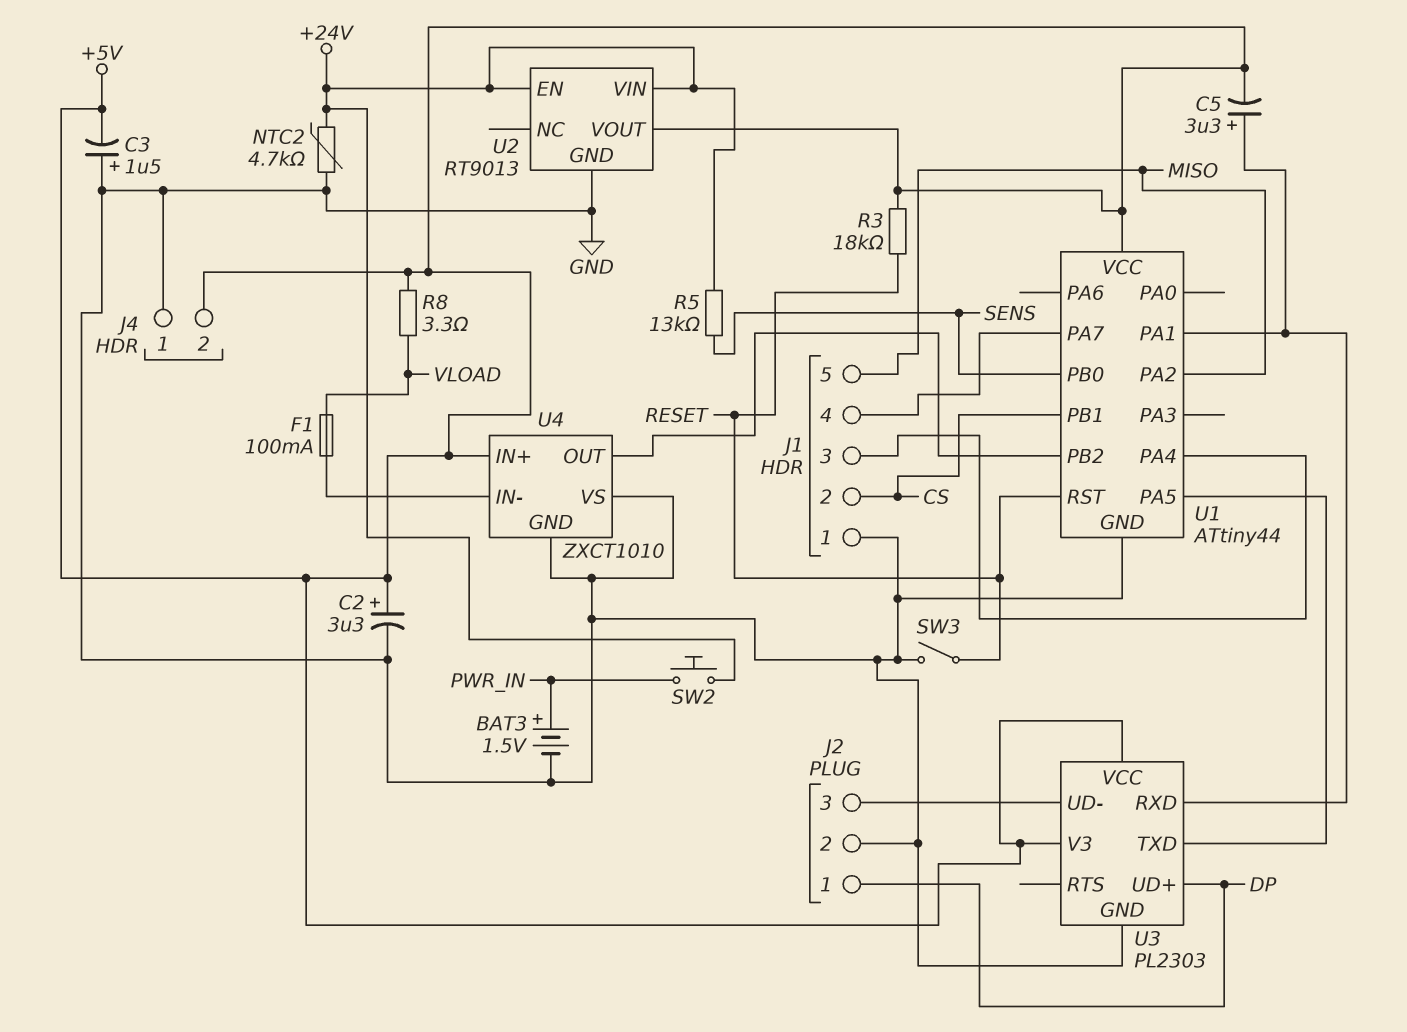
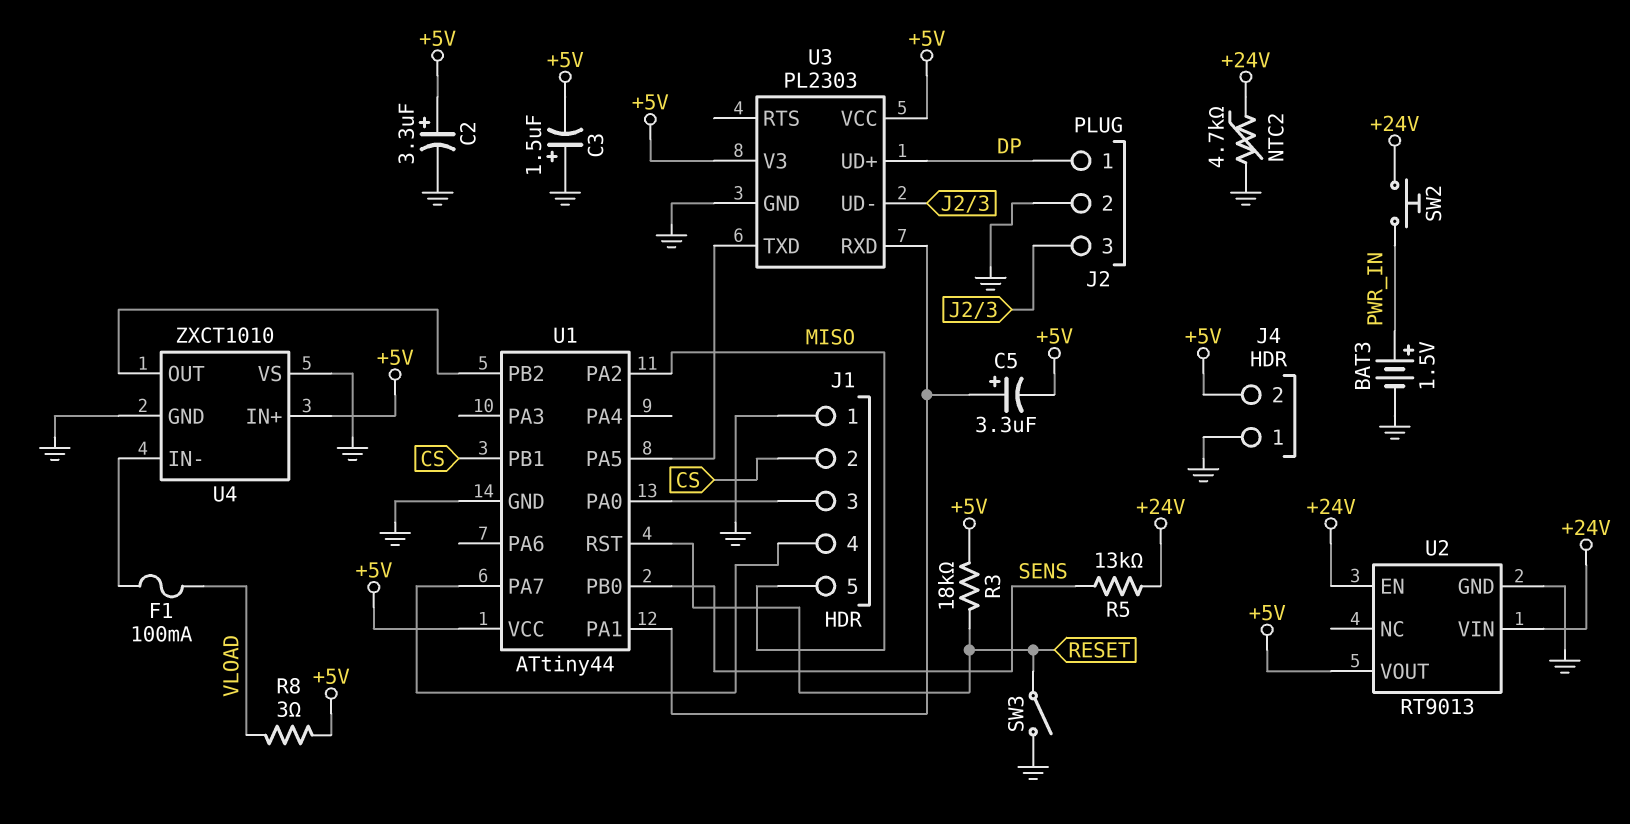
R8: 3.3 (+5V, VLOAD) -> 3 (+5V, VLOAD)
U1 pin PA0: none -> J1/3
U1 pin PA4: J1/3 -> none

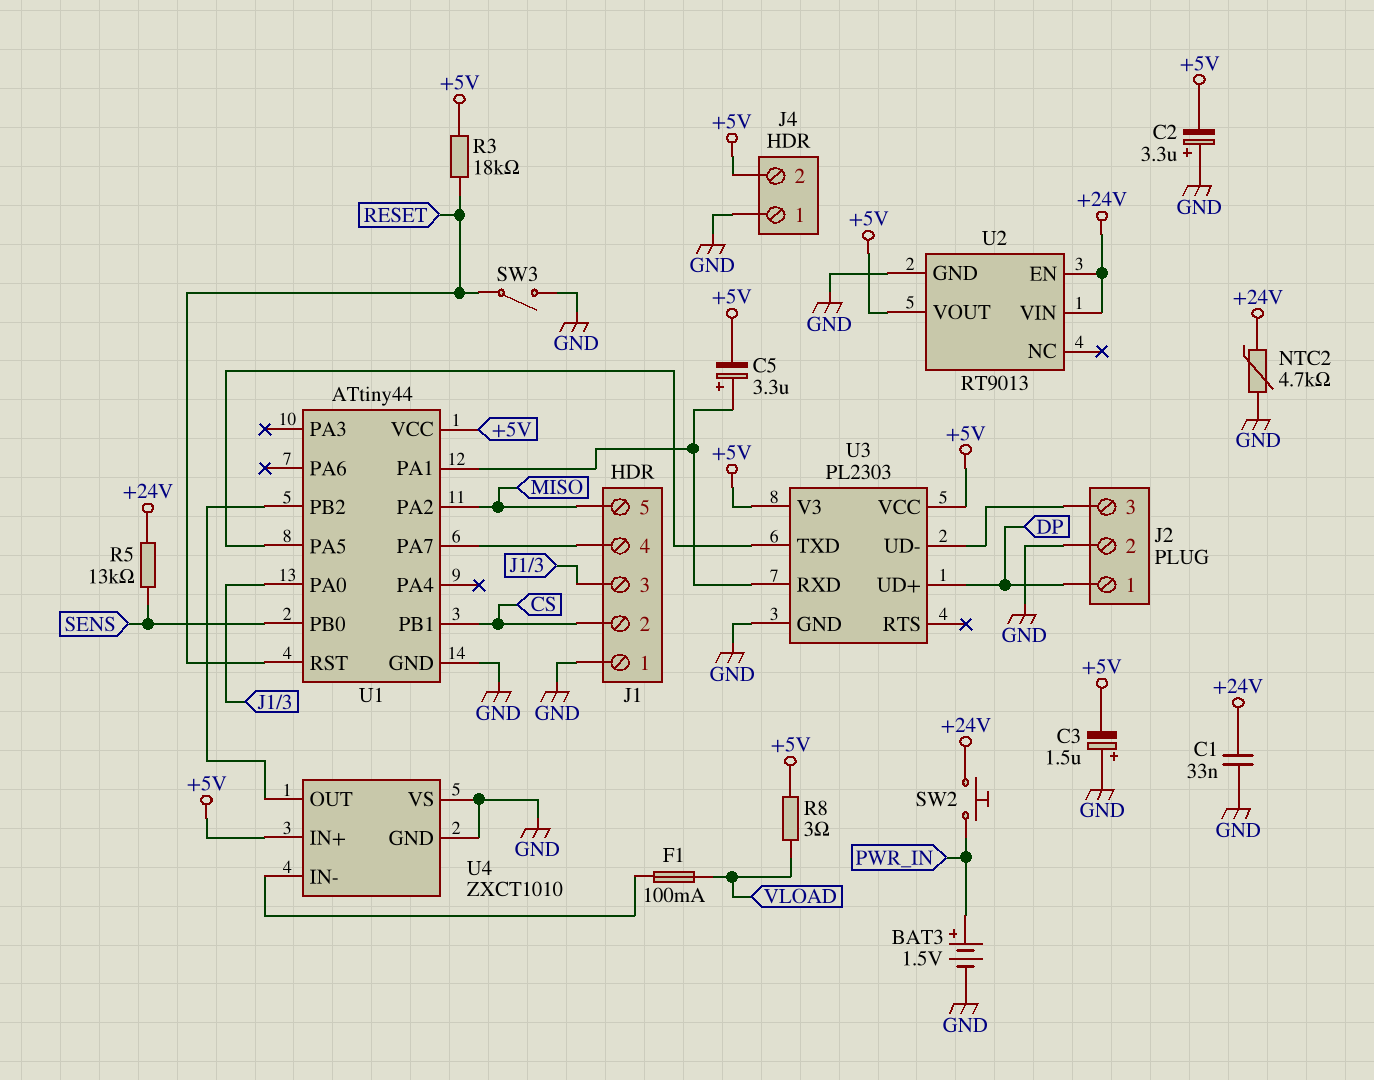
C1: none -> 33nF (+24V, GND)
C2: 3.3uF (plus +5V, minus GND) -> 3.3uF (plus GND, minus +5V)

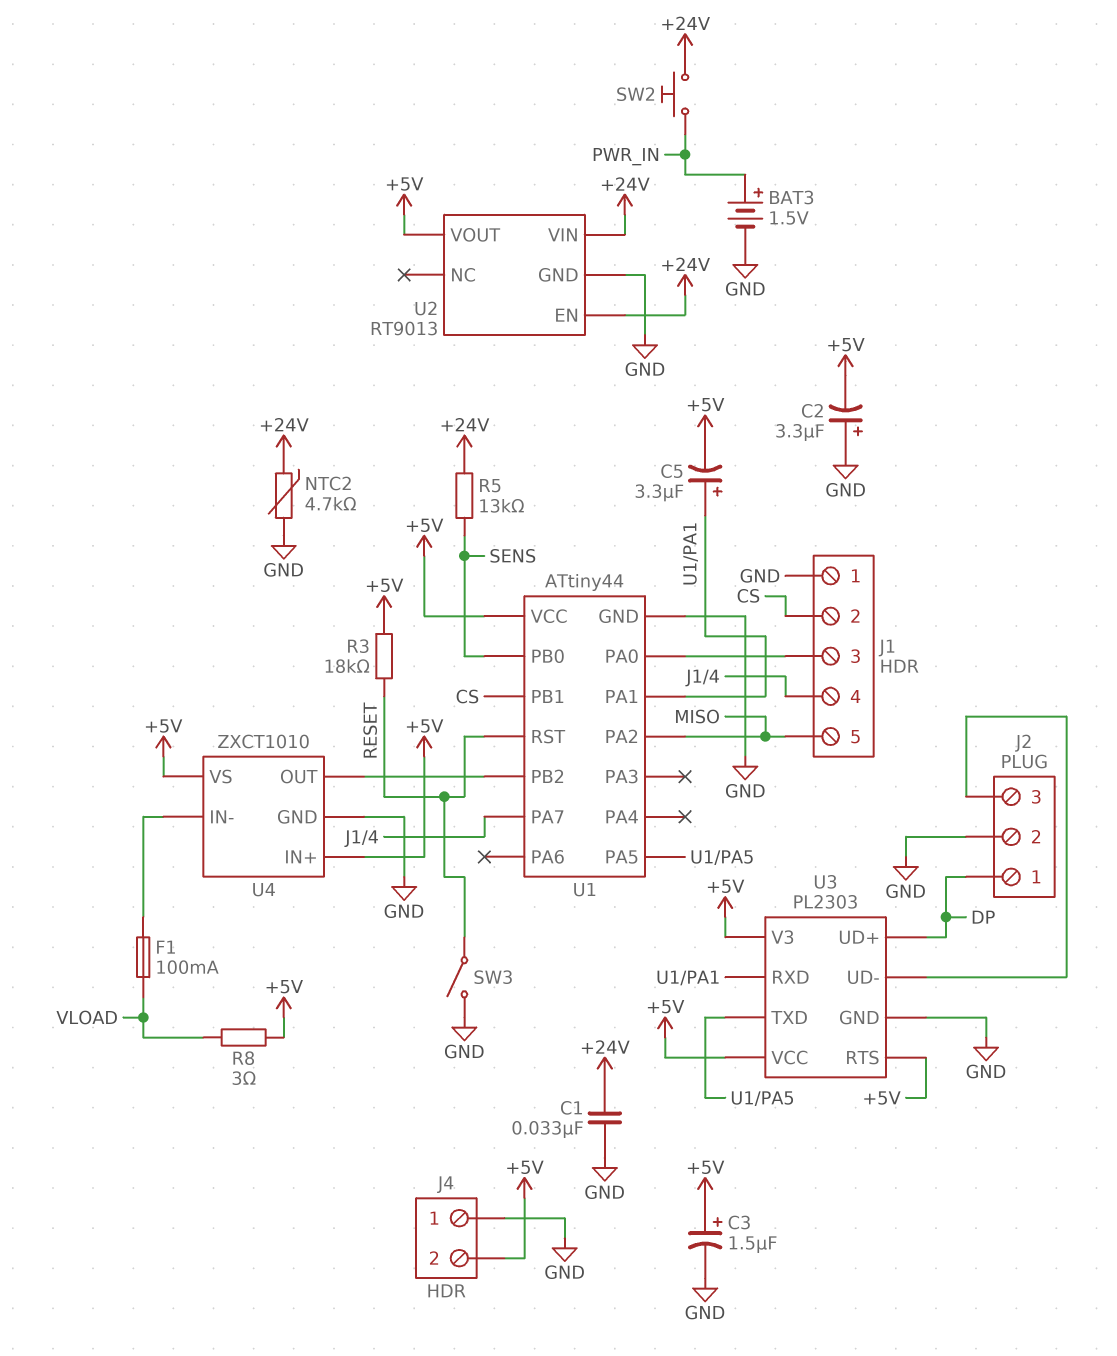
C3: 1.5uF (plus GND, minus +5V) -> 1.5uF (plus +5V, minus GND)
U3 pin RTS: none -> +5V
U4 pin VS: GND -> +5V

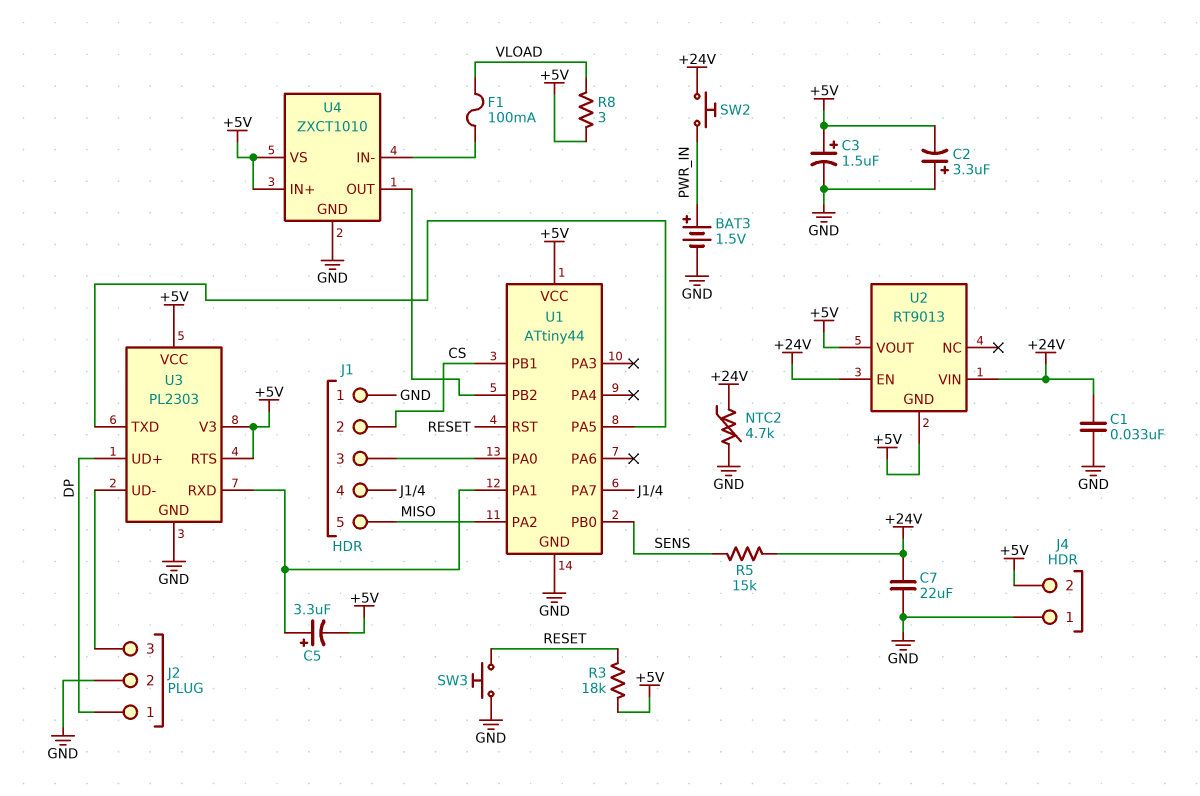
C7: none -> 22uF (+24V, GND)
R5: 13k (+24V, SENS) -> 15k (+24V, SENS)
SW3: switch (GND, RESET) -> button (GND, RESET)
U2 pin GND: GND -> +5V

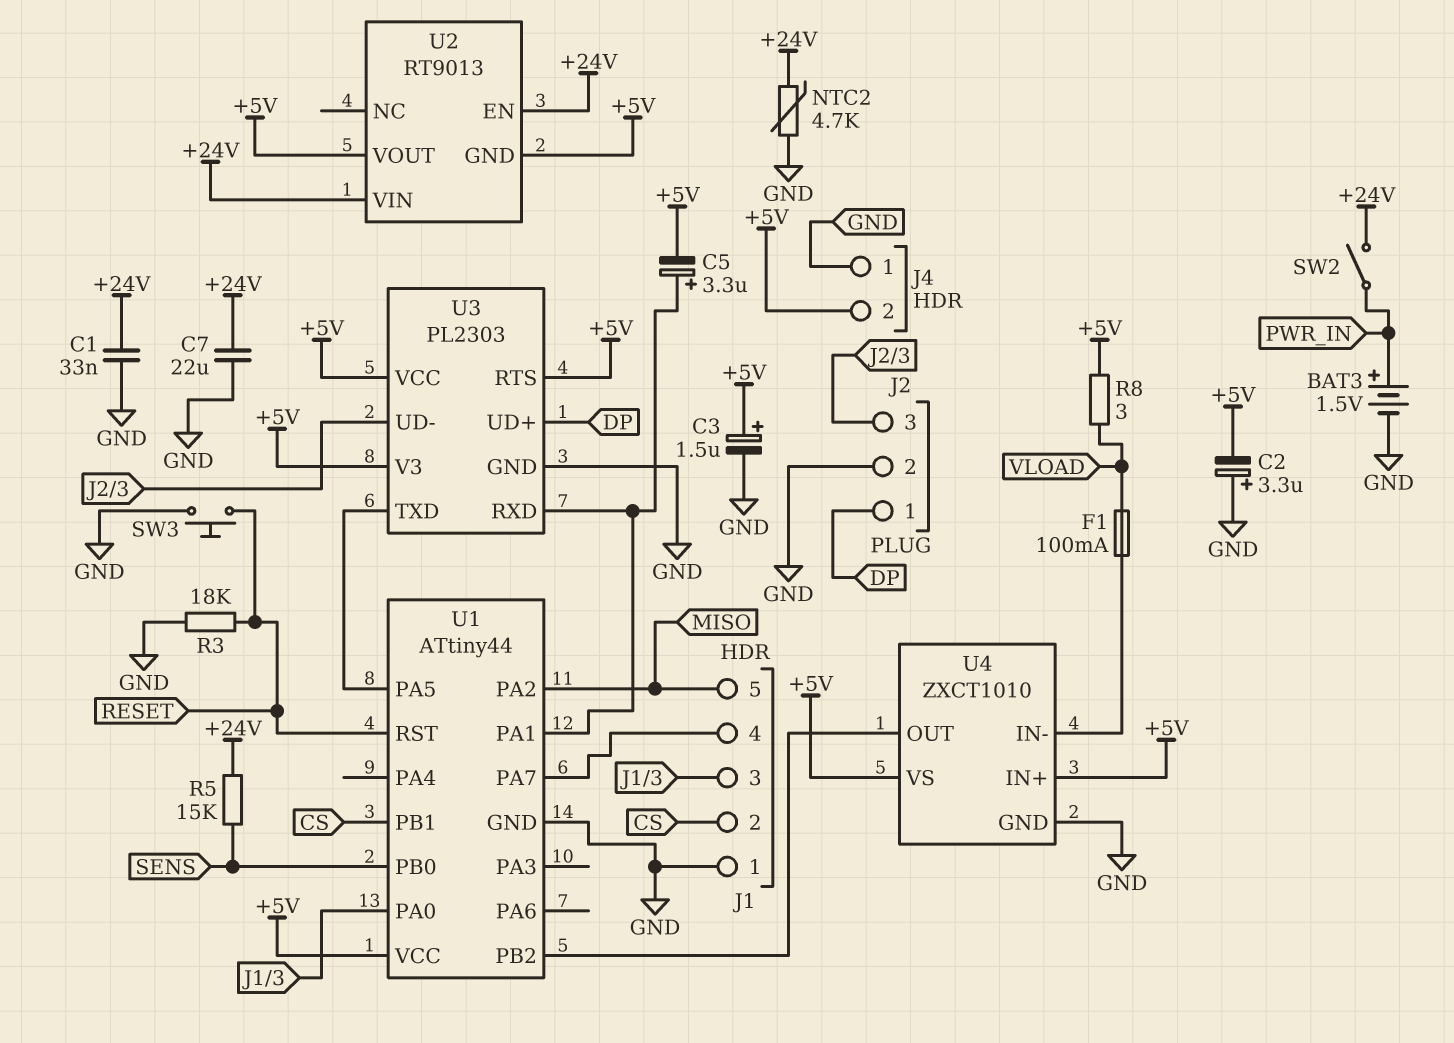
R3: 18k (+5V, RESET) -> 18k (GND, RESET)
SW2: button (+24V, PWR_IN) -> switch (+24V, PWR_IN)

